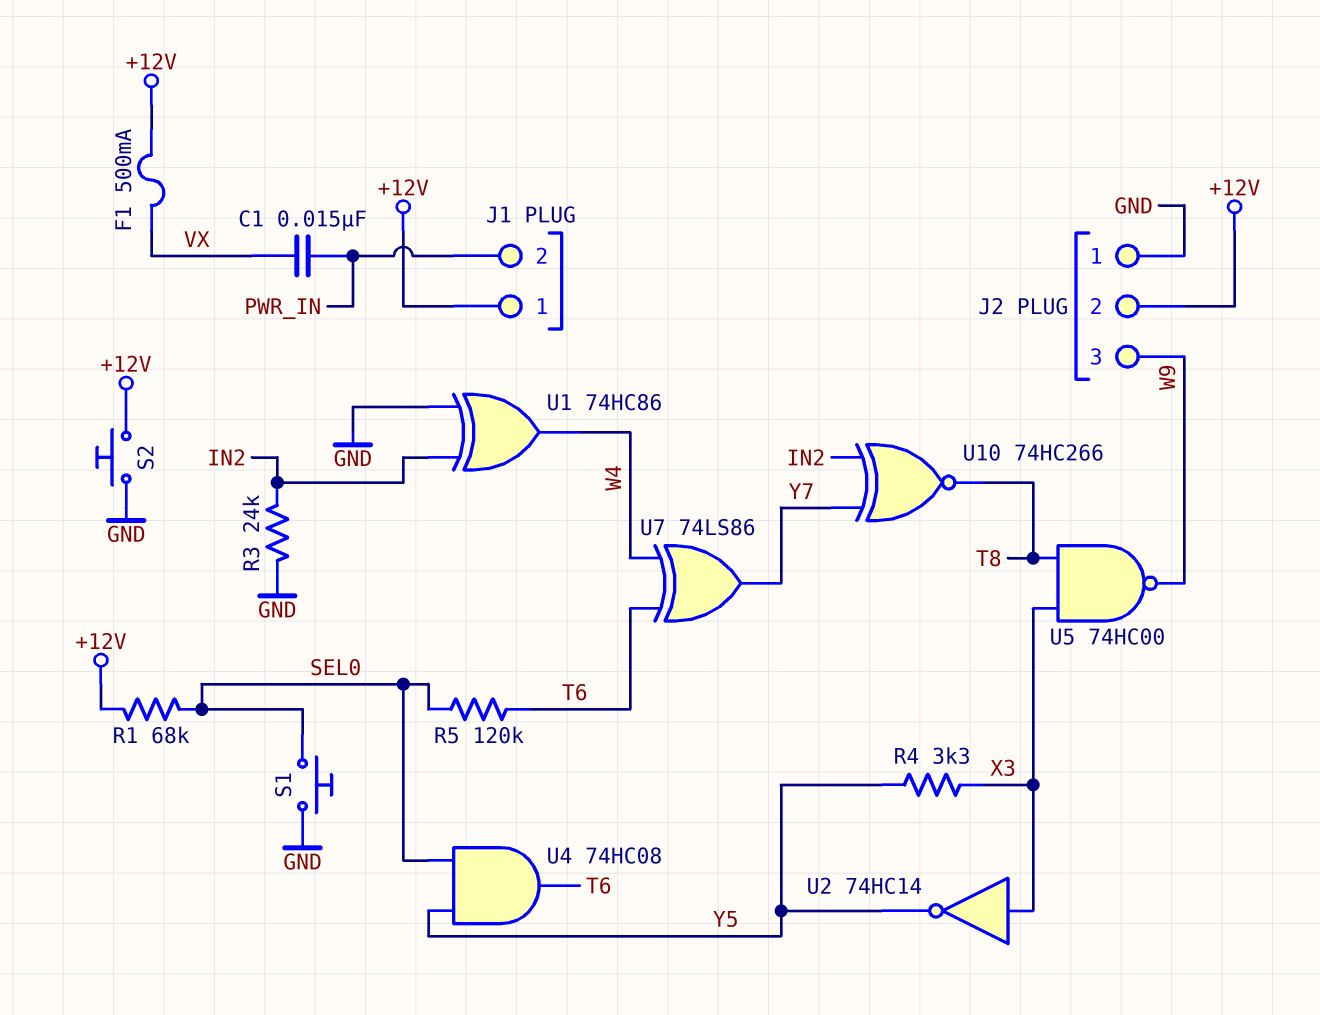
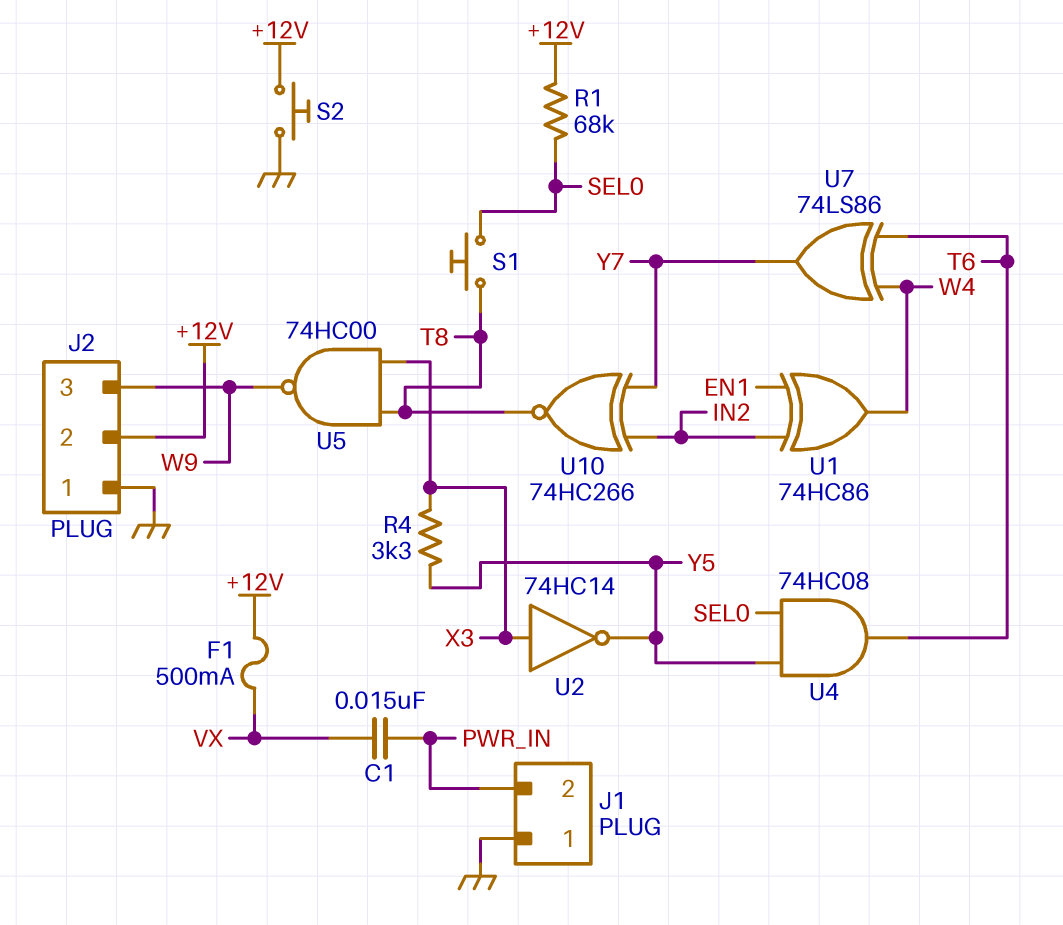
J1 pin 1: +12V -> GND
R3: 24k (GND, IN2) -> none
R5: 120k (SEL0, T6) -> none
S1: button (GND, SEL0) -> button (SEL0, T8)
U1: XOR 74HC86 (in GND, in IN2, out W4) -> XOR 74HC86 (in EN1, in IN2, out W4)

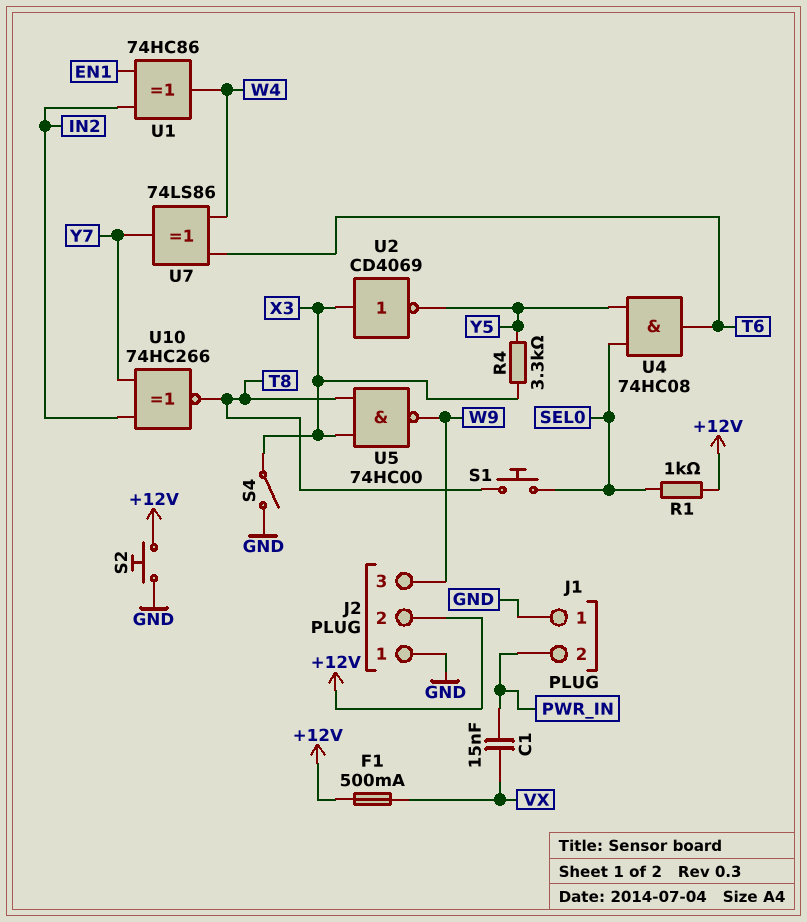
R1: 68k (+12V, SEL0) -> 1k (+12V, SEL0)
S4: none -> switch (GND, X3)
U2: NOT 74HC14 (in X3, out Y5) -> NOT CD4069 (in X3, out Y5)

